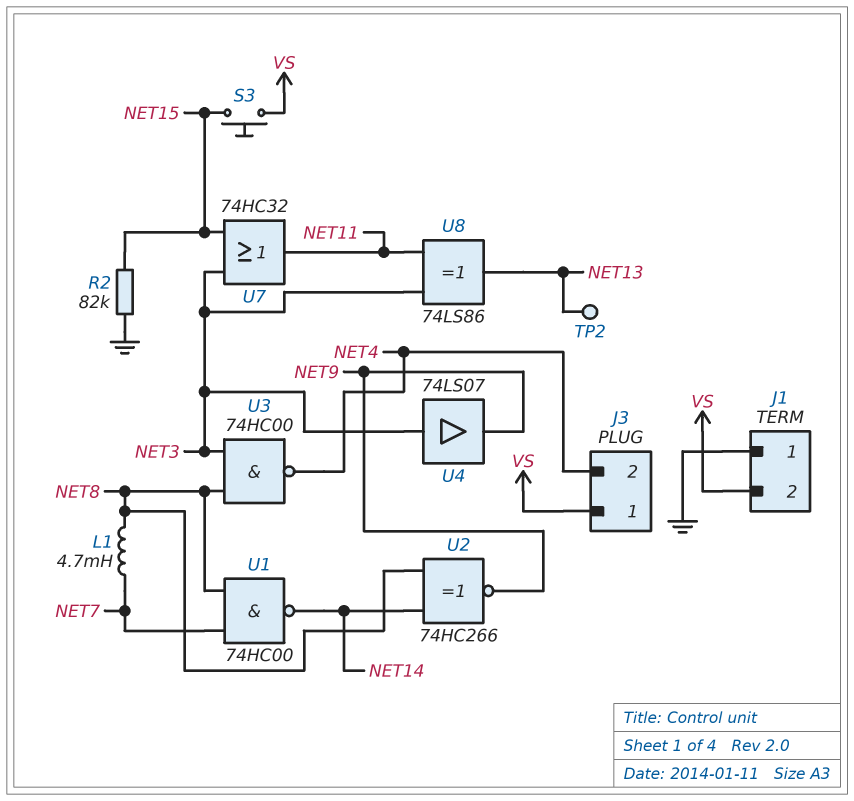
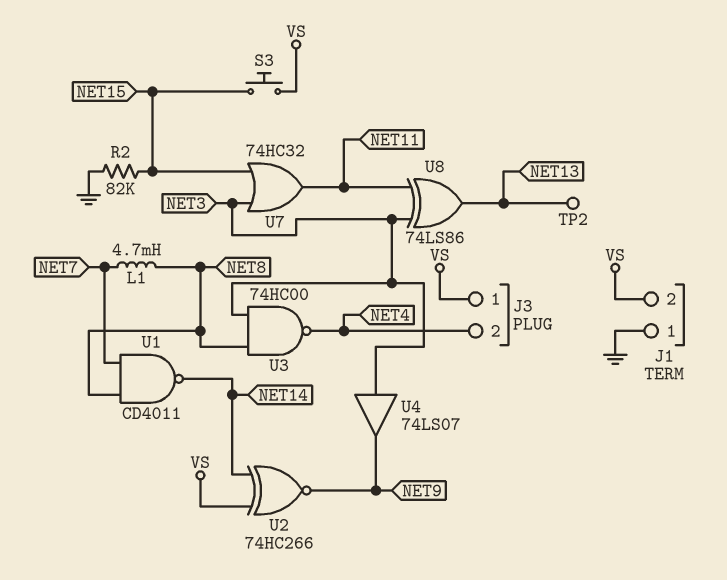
U1: NAND 74HC00 (in NET7, in NET8, out NET14) -> NAND CD4011 (in NET7, in NET8, out NET14)
U2: XNOR 74HC266 (in NET8, in NET14, out NET9) -> XNOR 74HC266 (in NET14, in VS, out NET9)

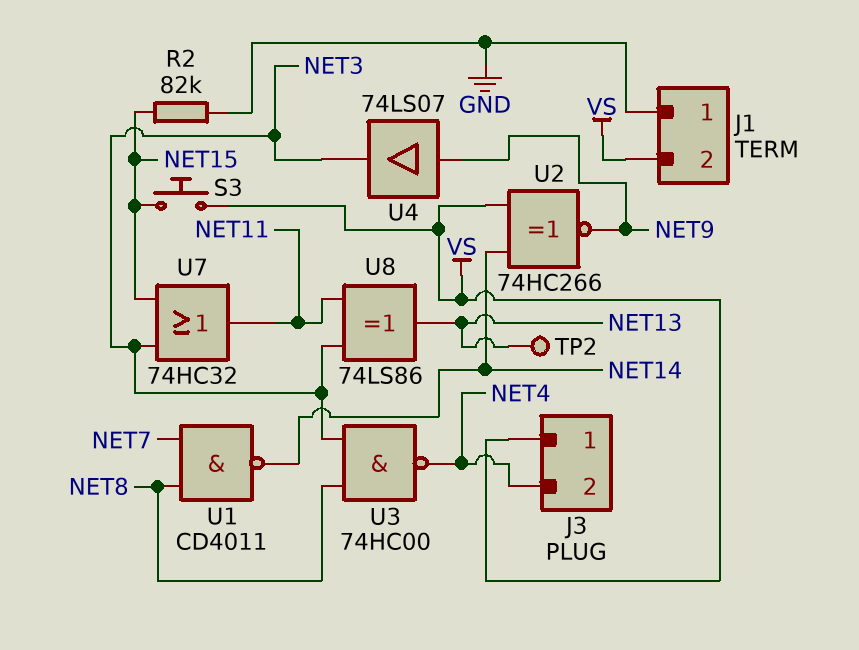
L1: 4.7mH (NET7, NET8) -> none
U4: buffer 74LS07 (in NET3, out NET9) -> buffer 74LS07 (in NET9, out NET3)

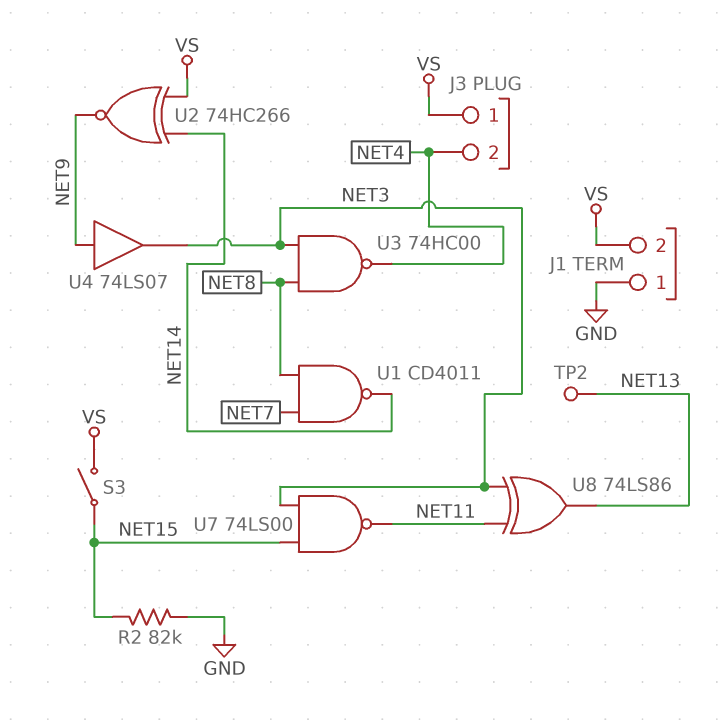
S3: button (NET15, VS) -> switch (NET15, VS)
U7: OR 74HC32 (in NET3, in NET15, out NET11) -> NAND 74LS00 (in NET3, in NET15, out NET11)

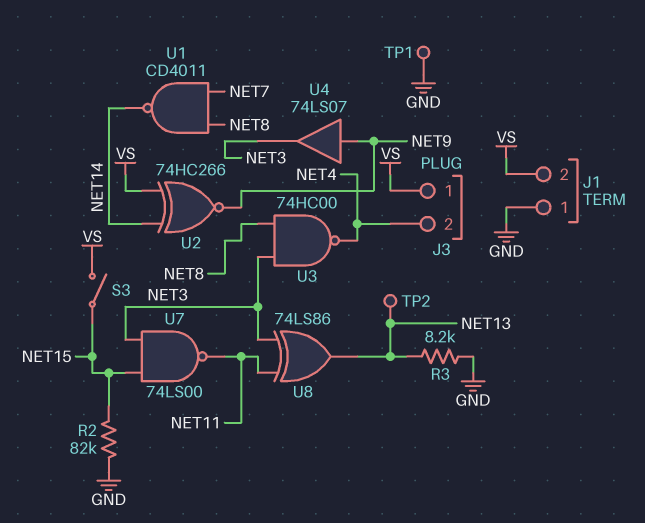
R3: none -> 8.2k (GND, NET13)
TP1: none -> test point (GND)

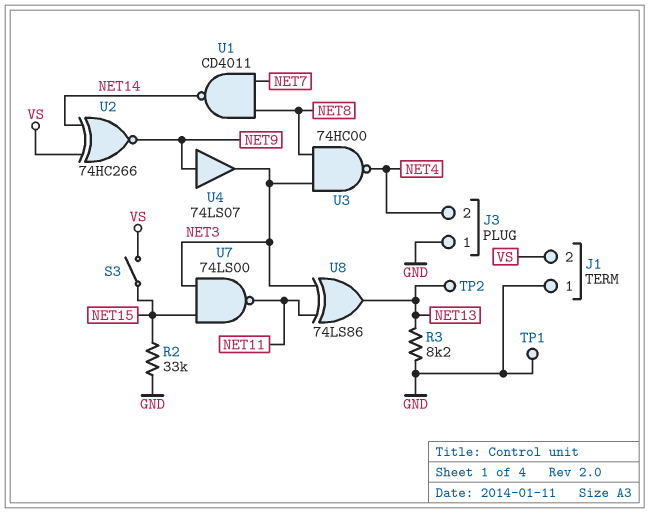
J3 pin 1: VS -> GND
R2: 82k (GND, NET15) -> 33k (GND, NET15)

